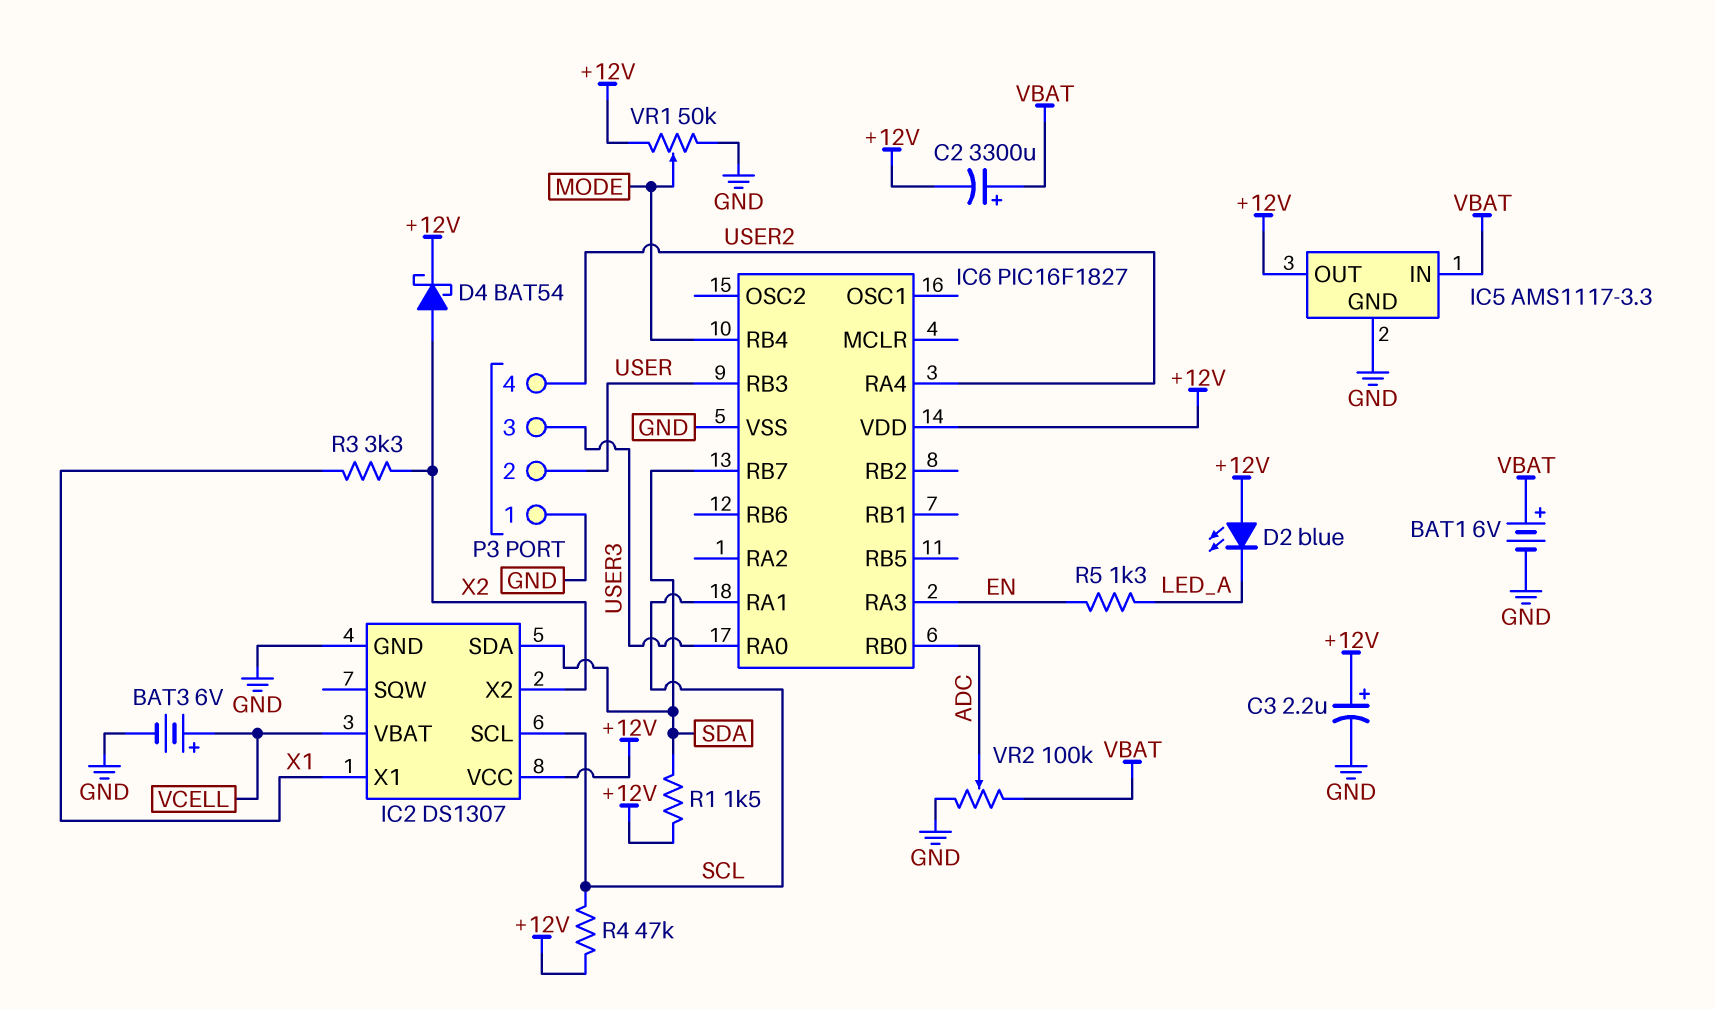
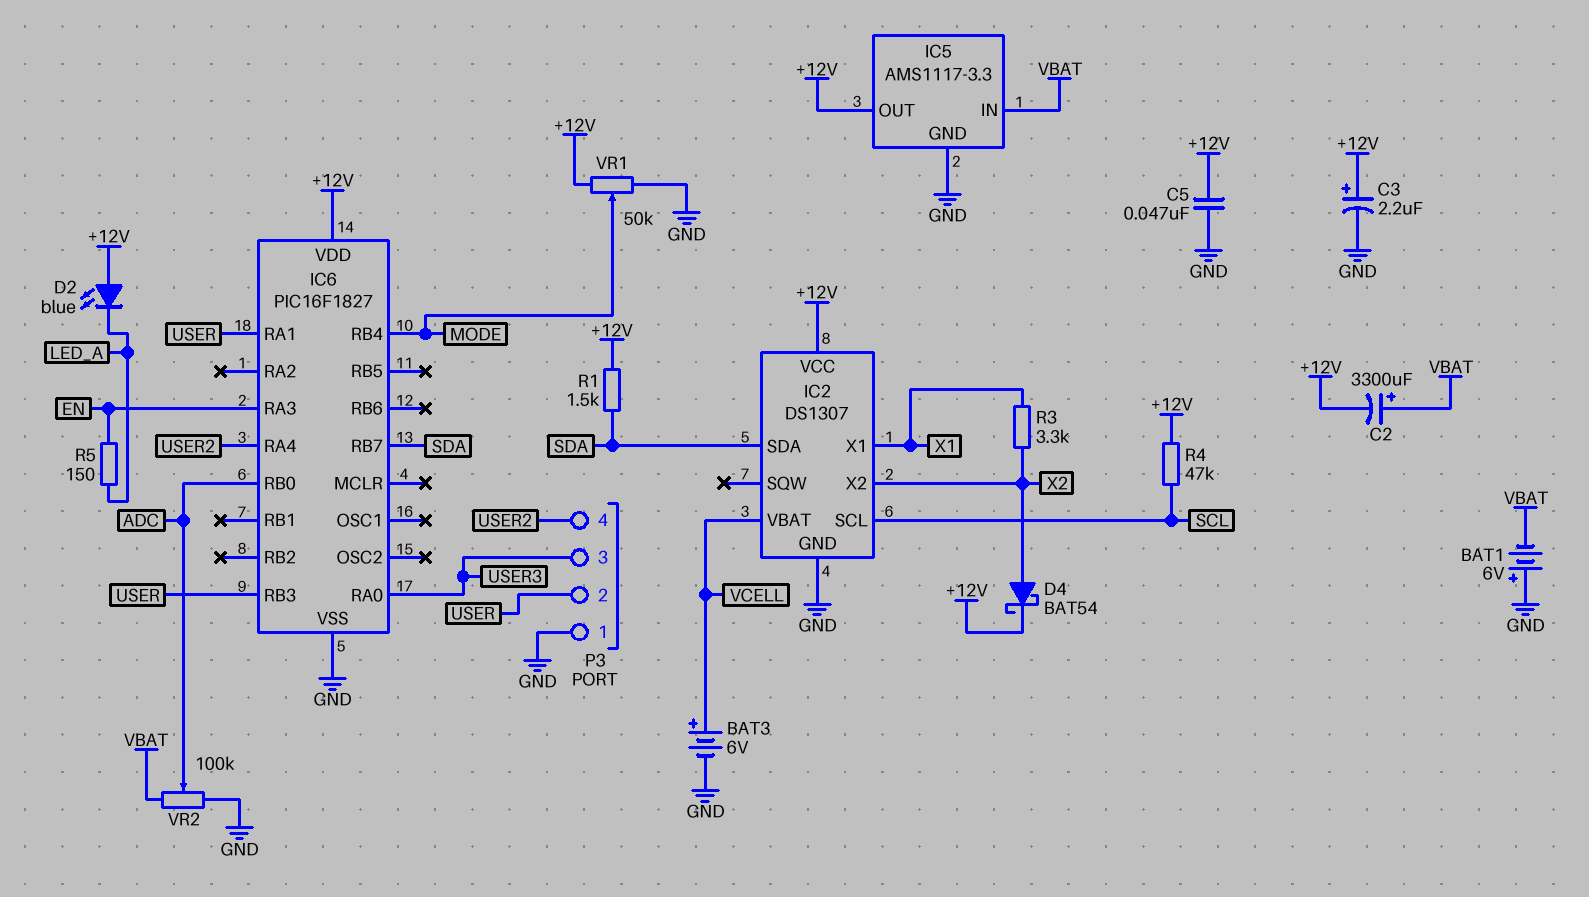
BAT1: 6V (plus VBAT, minus GND) -> 6V (plus GND, minus VBAT)
C5: none -> 47nF (+12V, GND)
IC6 pin RA1: SCL -> USER
R5: 1.3k (EN, LED_A) -> 150 (EN, LED_A)

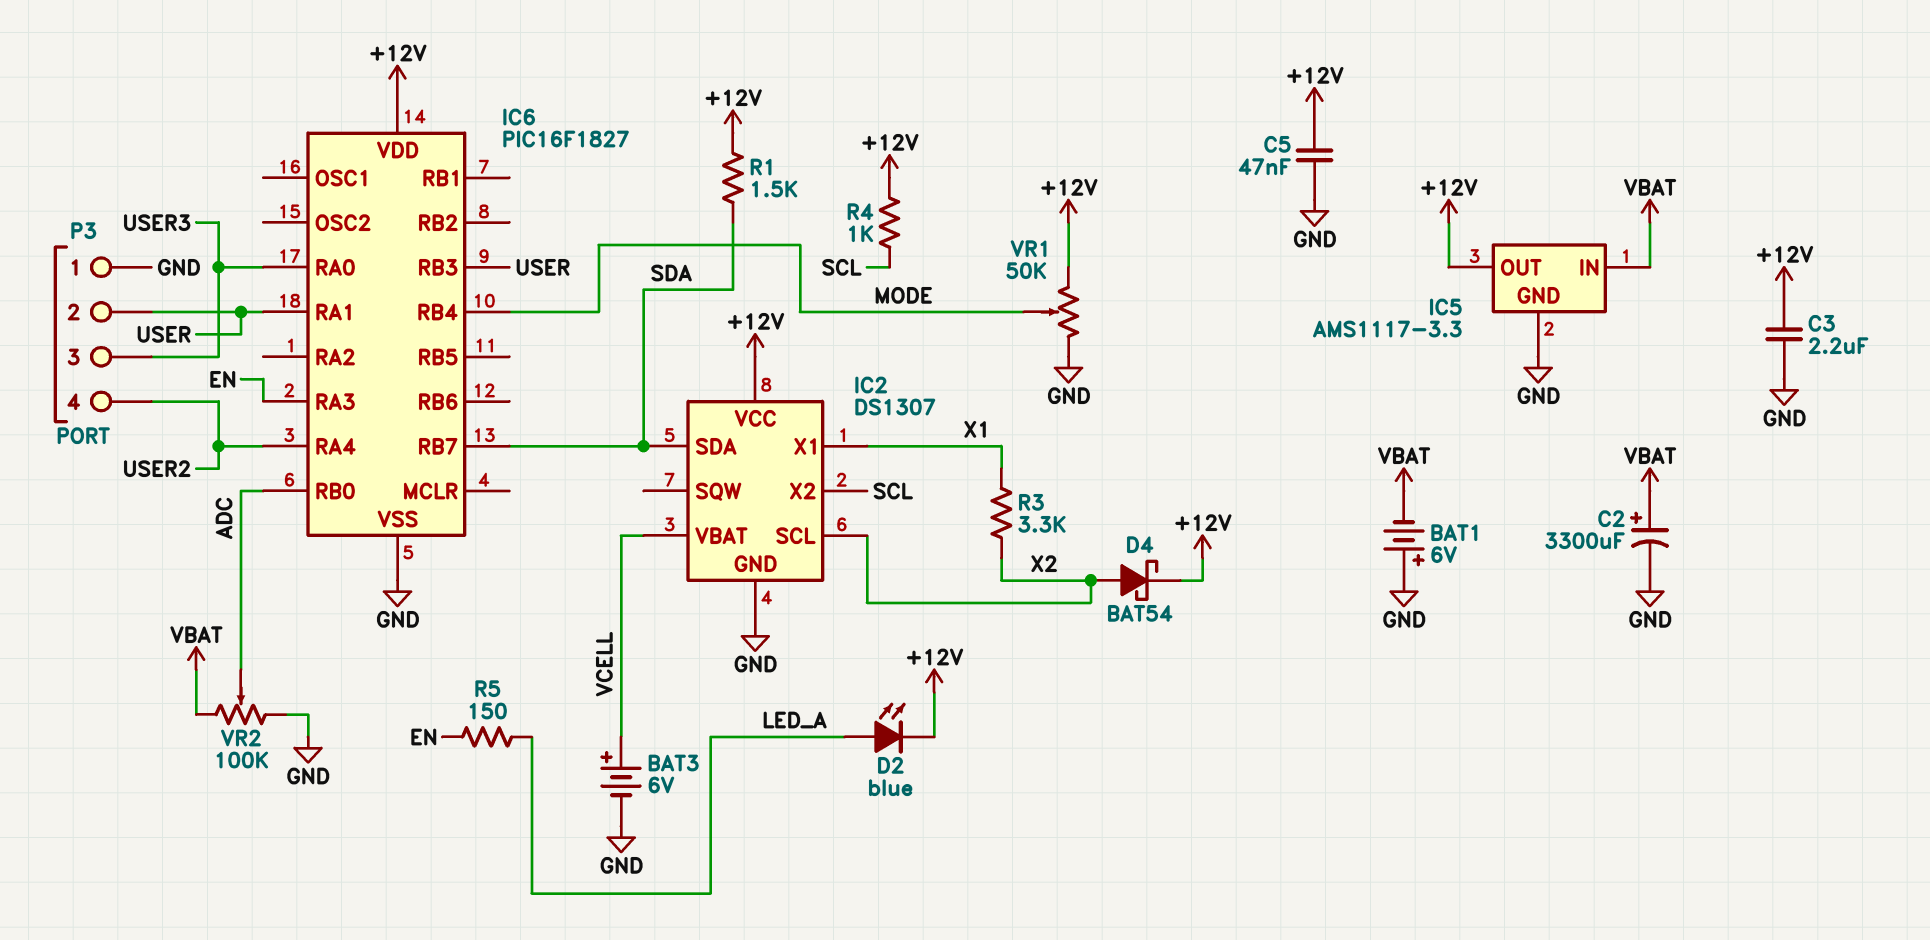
C2: 3300uF (plus VBAT, minus +12V) -> 3300uF (plus VBAT, minus GND)
C3: 2.2uF (plus +12V, minus GND) -> 2.2uF (+12V, GND)
D2: LED blue (A +12V, K LED_A) -> LED blue (A LED_A, K +12V)
IC2 pin SCL: SCL -> X2
IC2 pin X2: X2 -> SCL
R4: 47k (+12V, SCL) -> 1k (+12V, SCL)

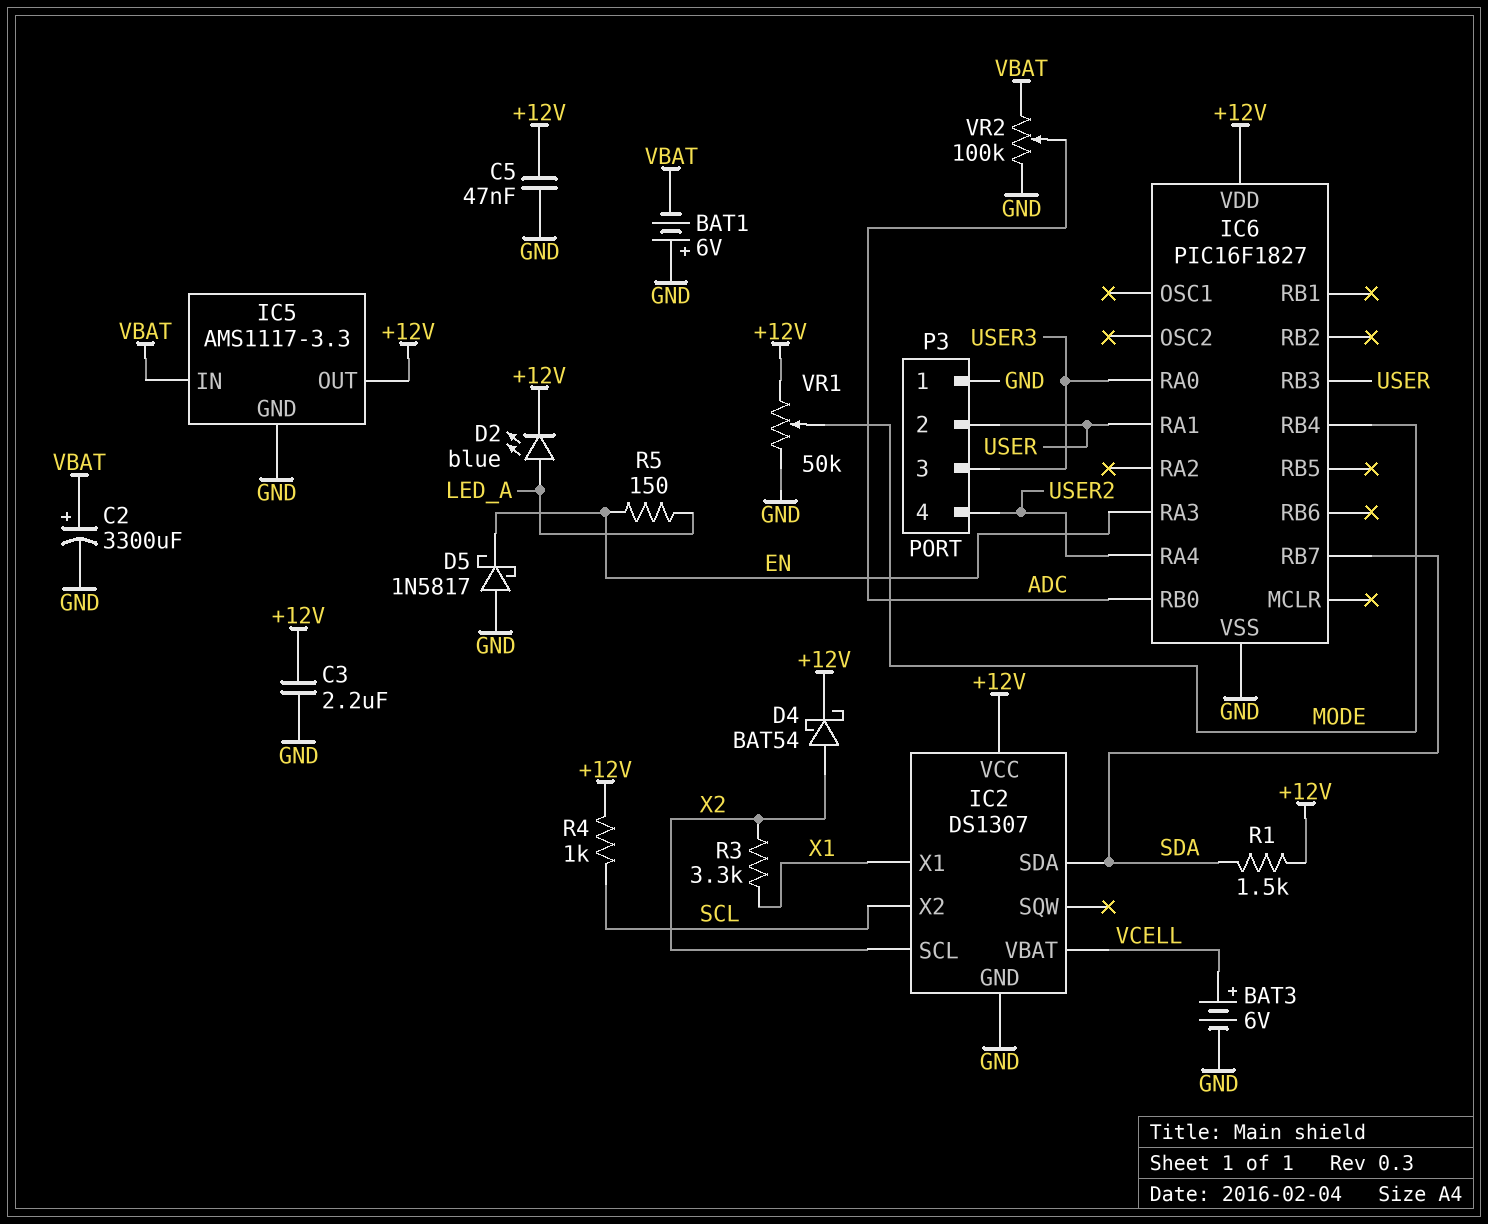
D5: none -> schottky 1N5817 (A GND, K EN)

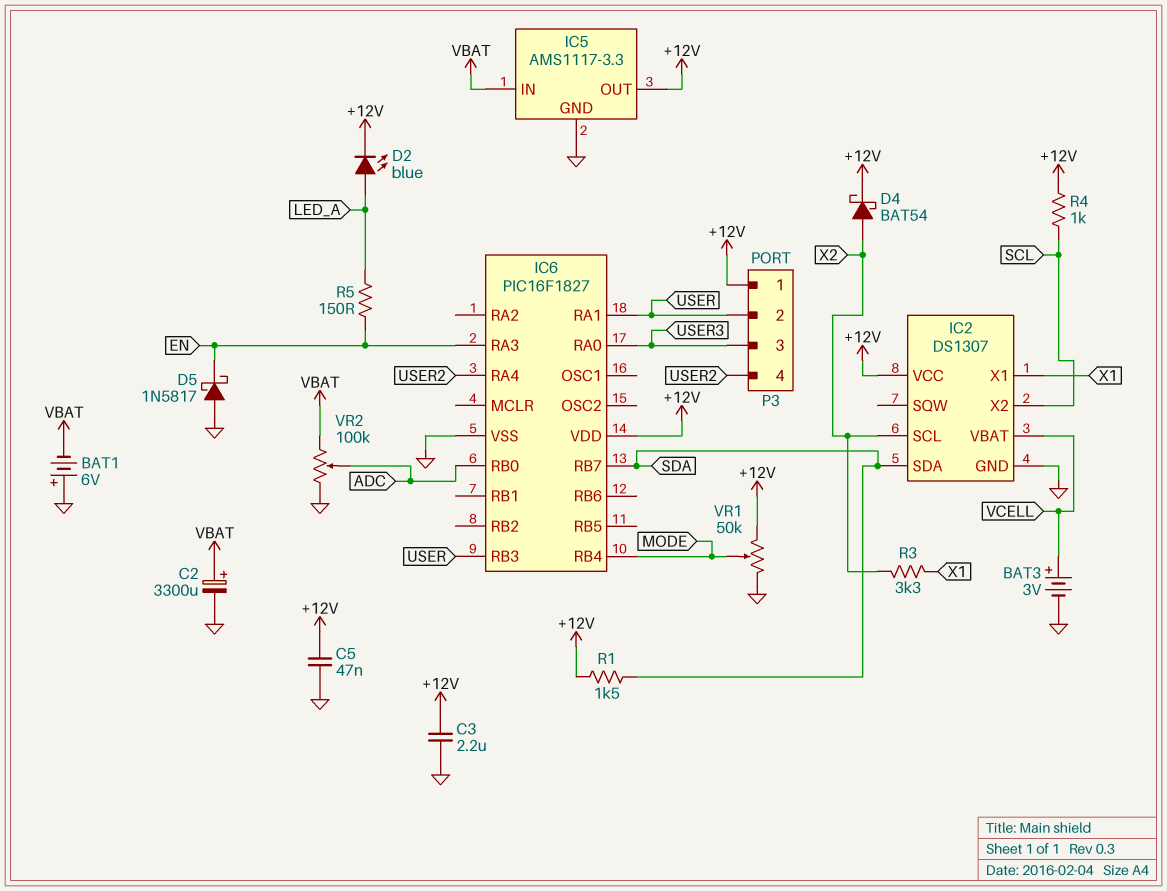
BAT3: 6V (plus VCELL, minus GND) -> 3V (plus VCELL, minus GND)
P3 pin 1: GND -> +12V

